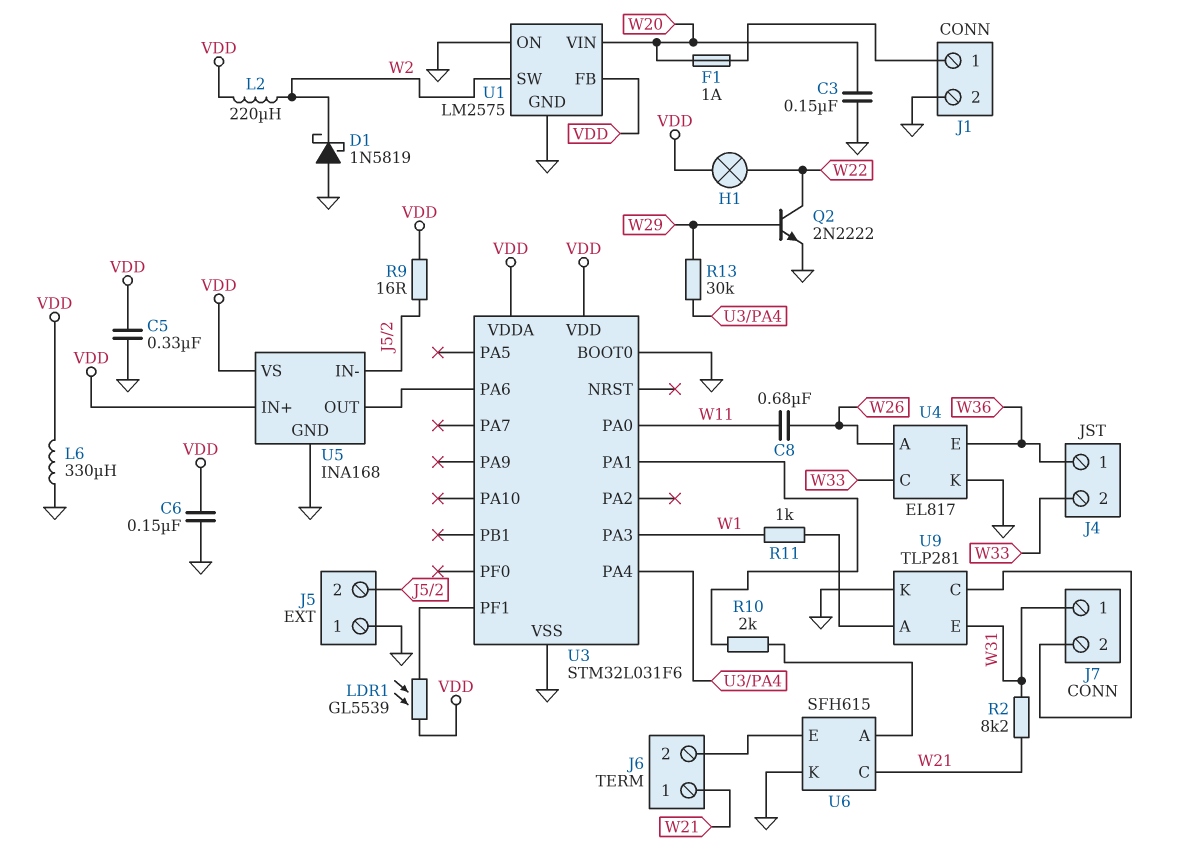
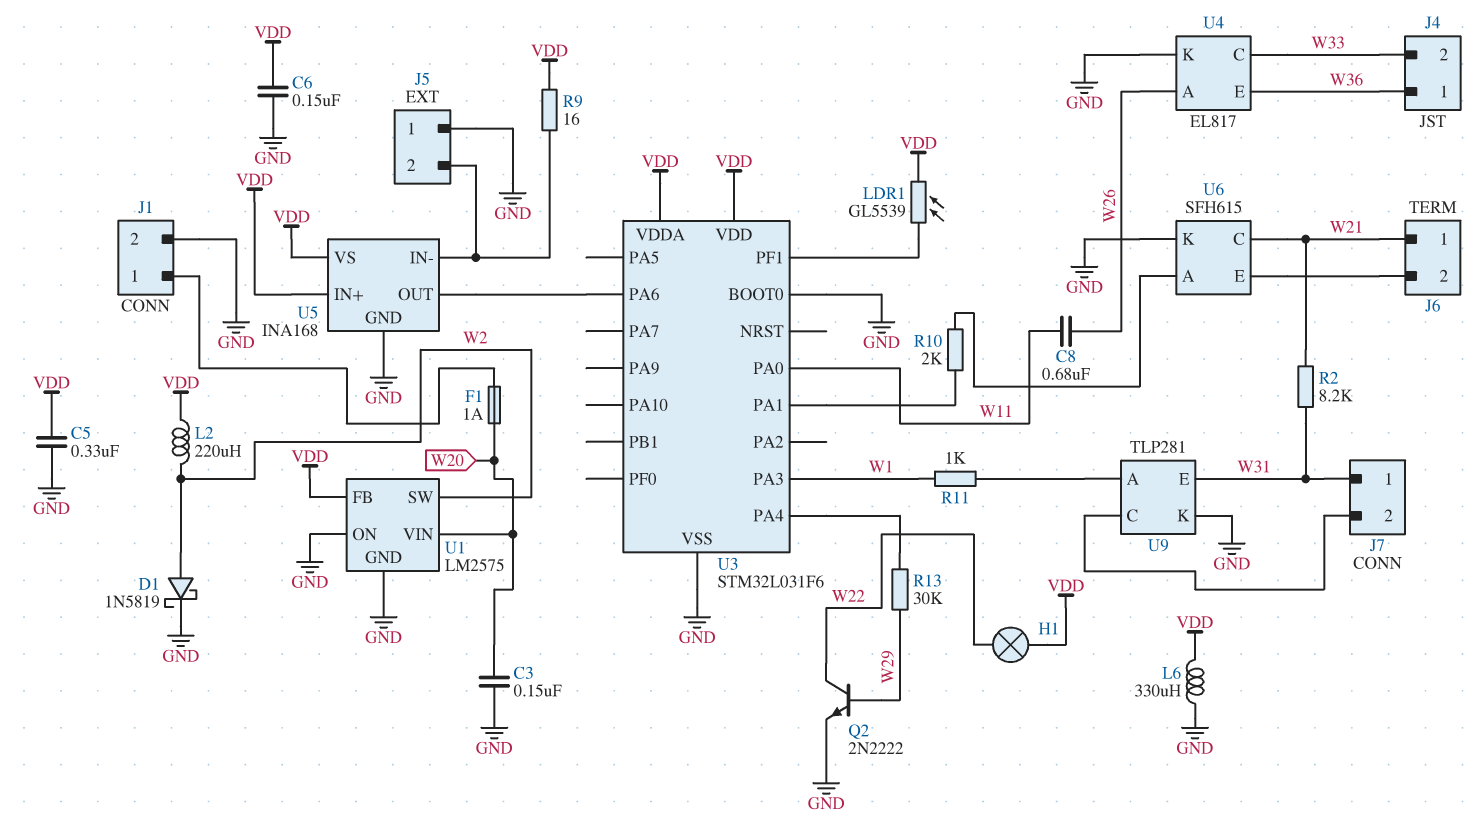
D1: schottky 1N5819 (A GND, K W2) -> schottky 1N5819 (A W2, K GND)

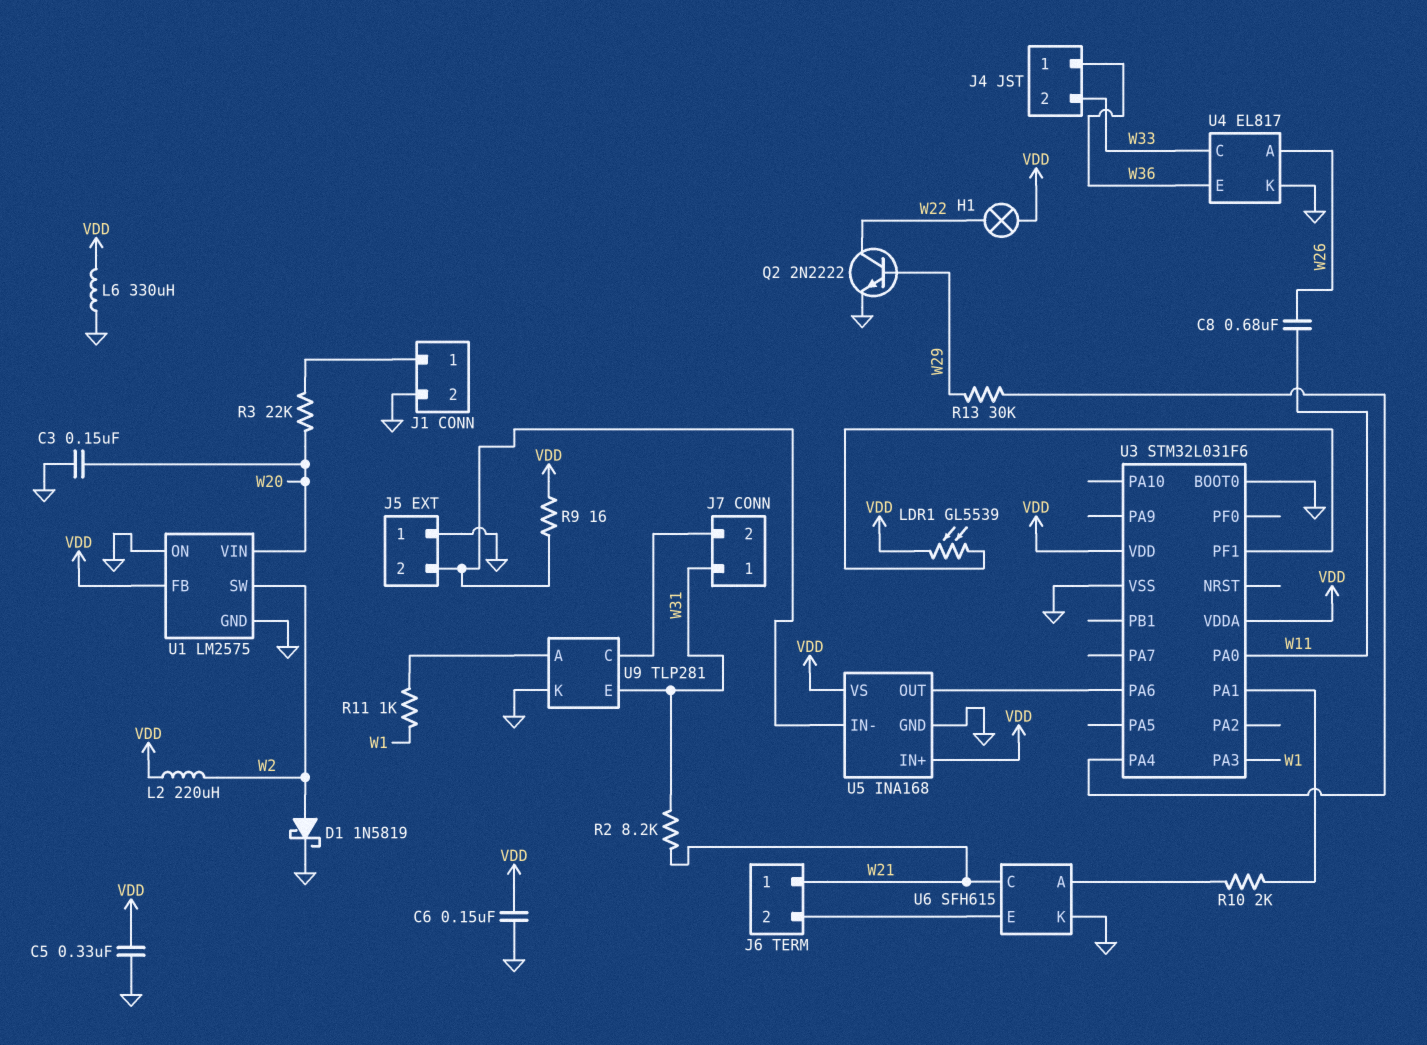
F1: 1A (J1/1, W20) -> none
R3: none -> 22k (J1/1, W20)

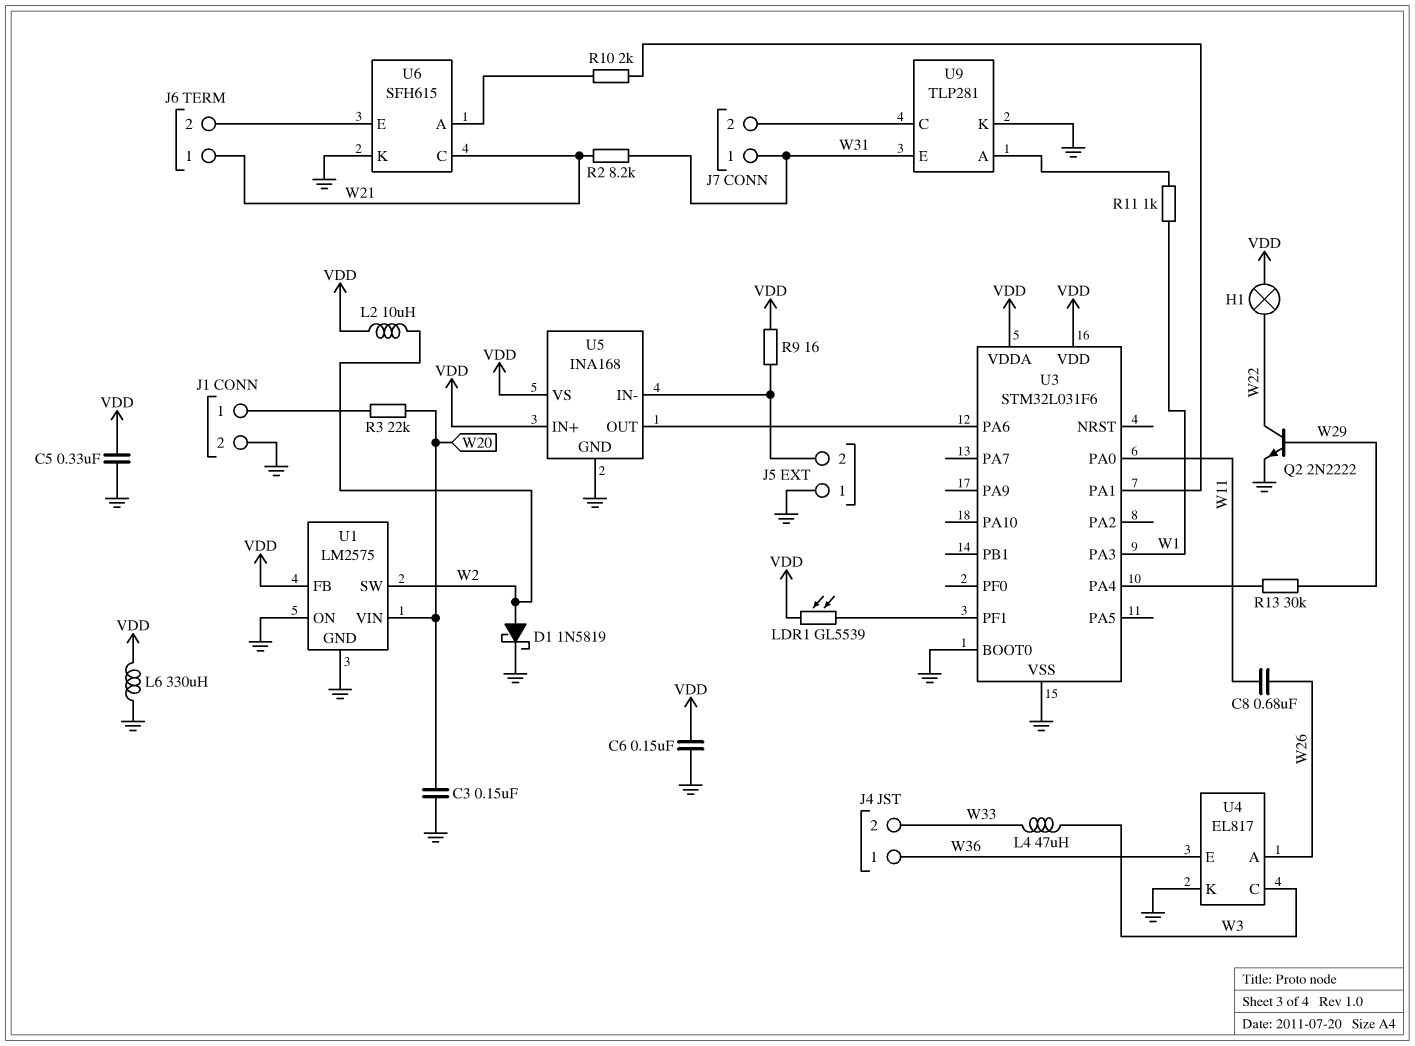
L2: 220uH (VDD, W2) -> 10uH (VDD, W2)
L4: none -> 47uH (W3, W33)
U4 pin C: W33 -> W3

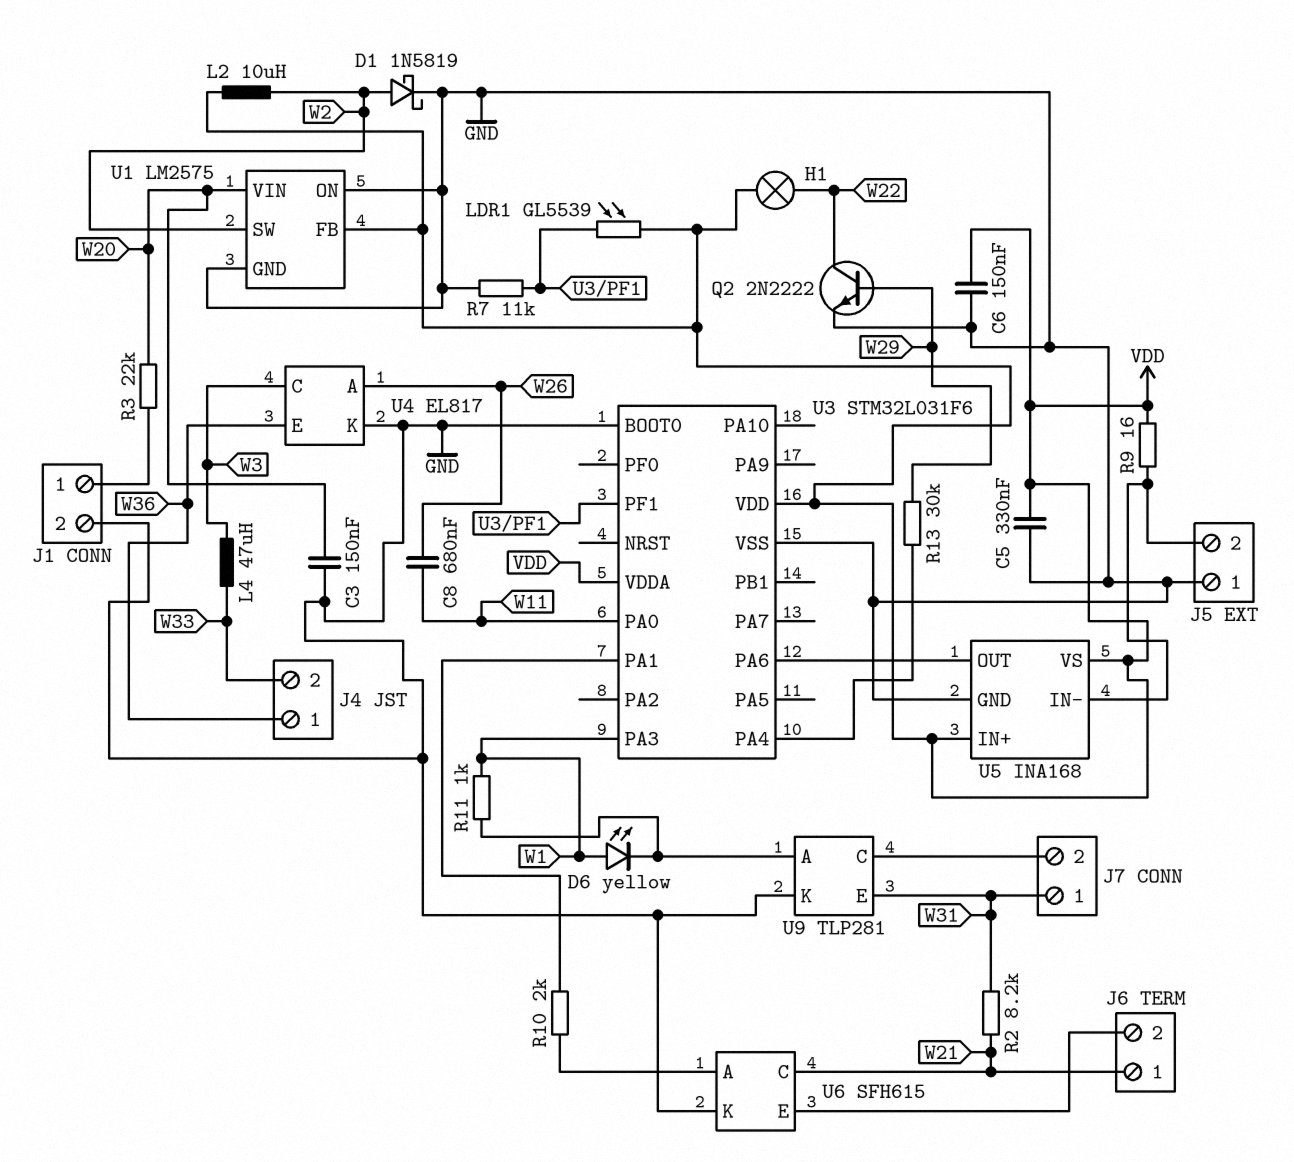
D6: none -> LED yellow (A W1, K U9/A)
L6: 330uH (GND, VDD) -> none
R7: none -> 11k (GND, U3/PF1)

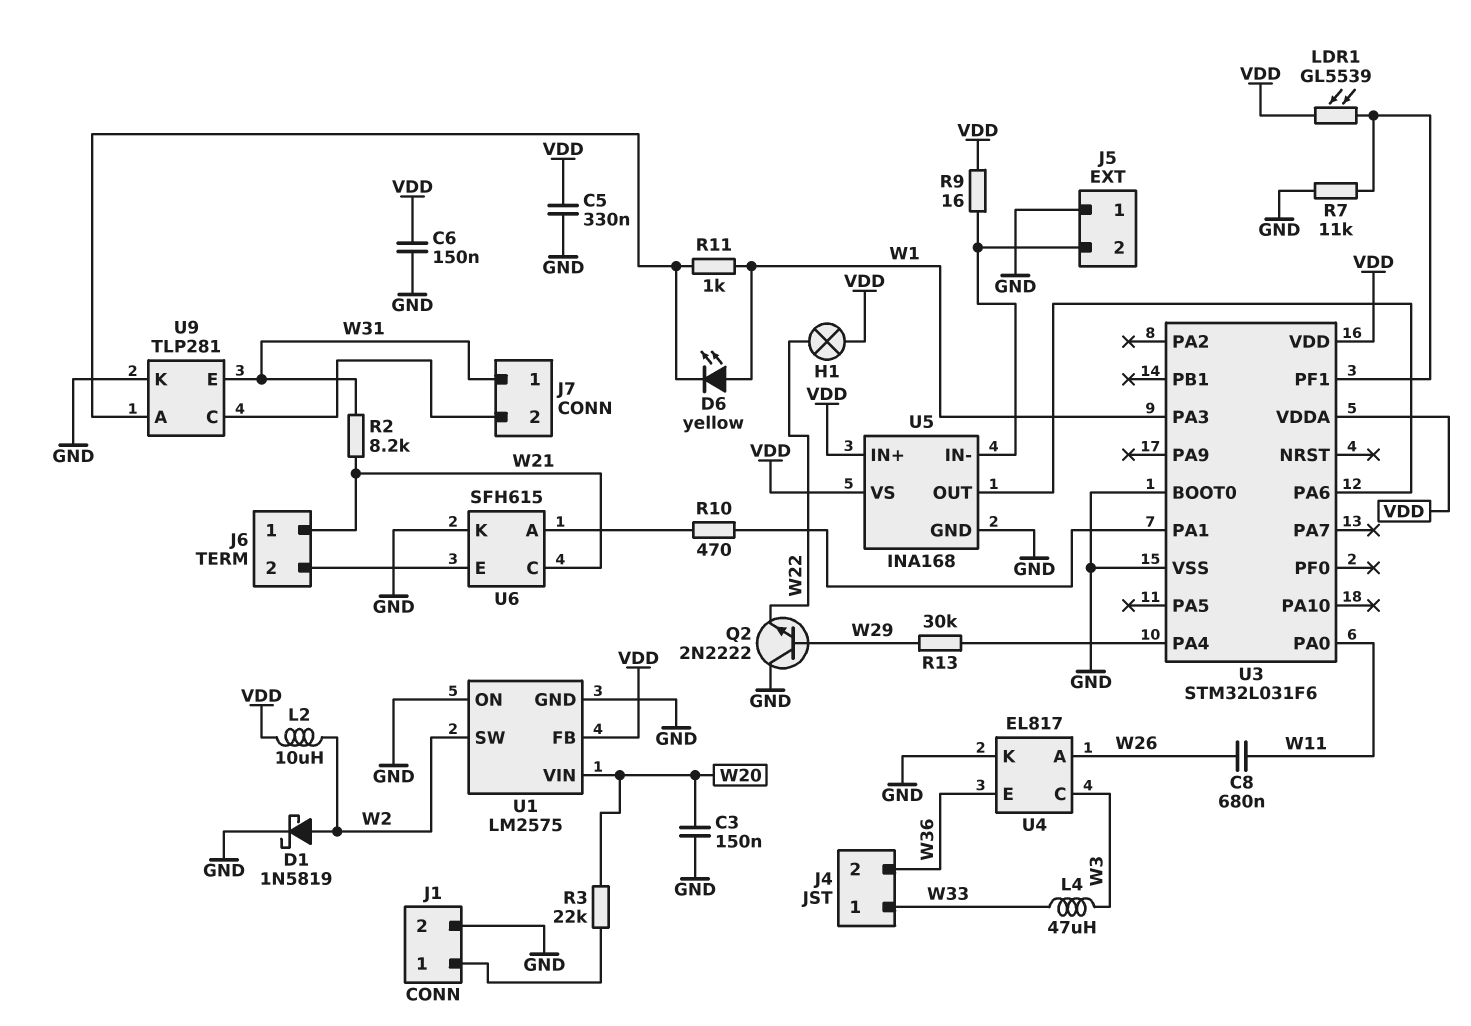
J4 pin 1: W36 -> W33
J4 pin 2: W33 -> W36
Q2: NPN 2N2222 (B W29, C W22, E GND) -> NPN 2N2222 (B W29, C GND, E W22)
R10: 2k (U3/PA1, U6/A) -> 470 (U3/PA1, U6/A)

